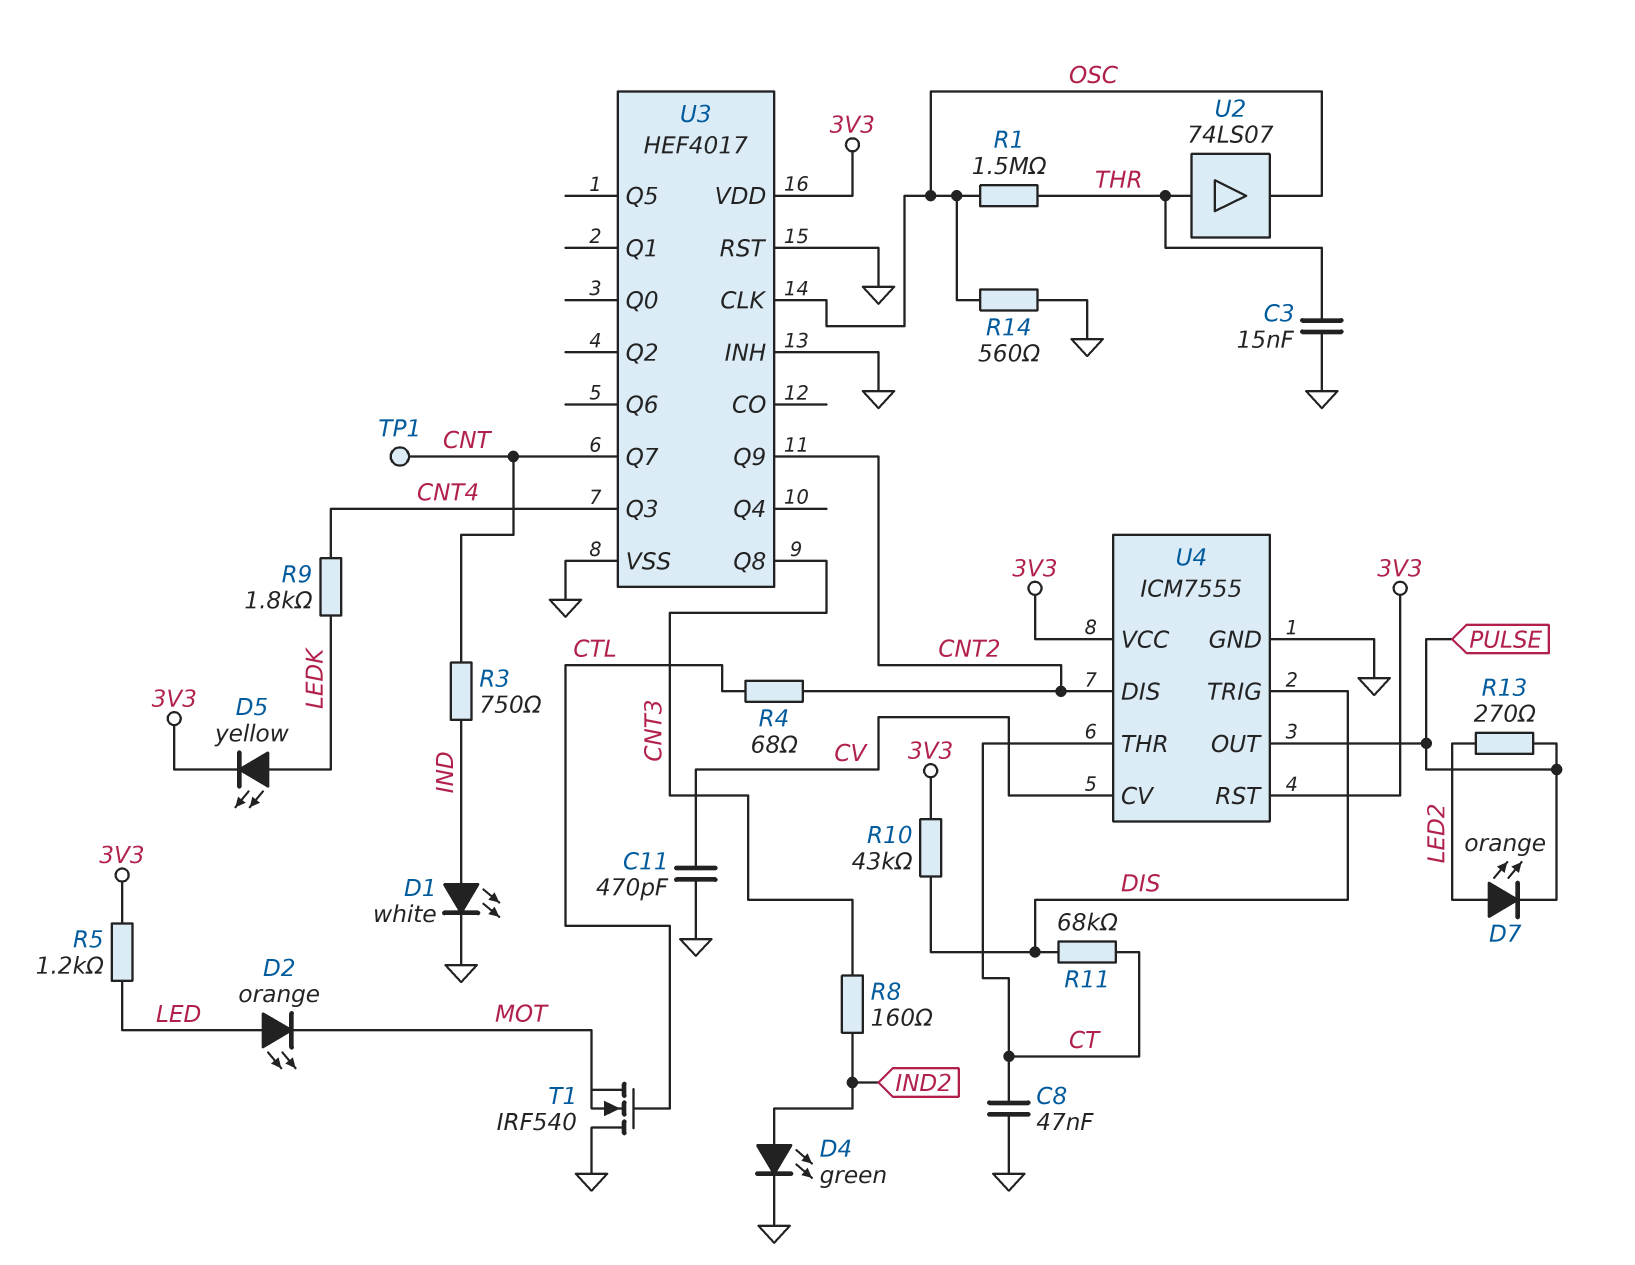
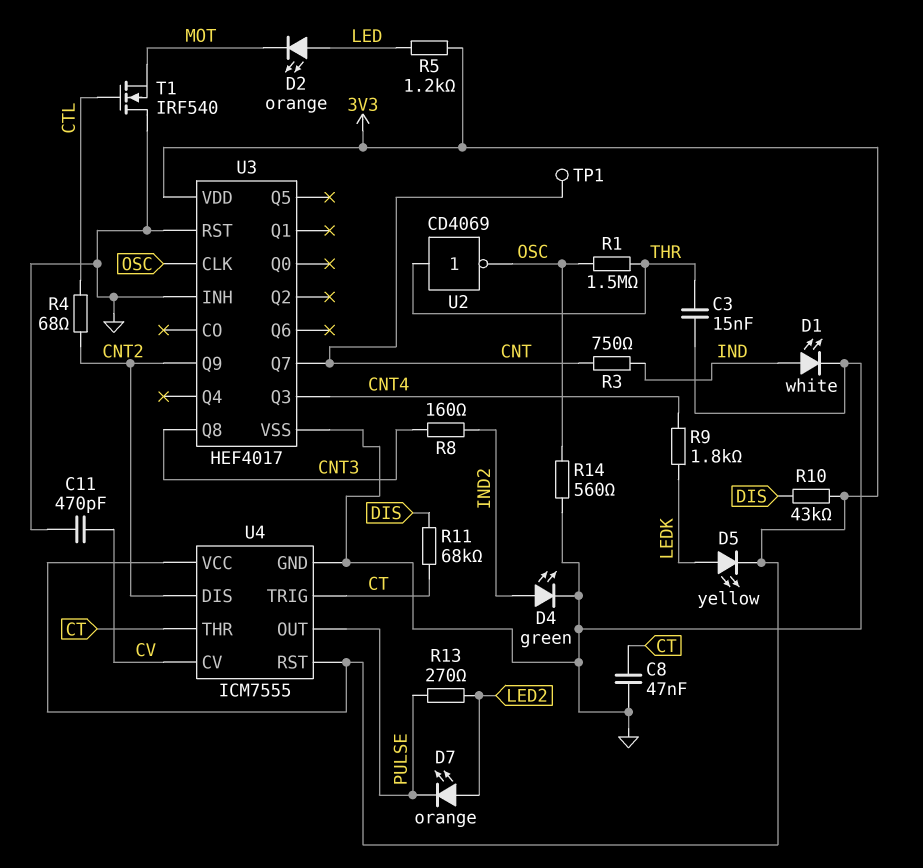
U2: buffer 74LS07 (in THR, out OSC) -> NOT CD4069 (in THR, out OSC)
U4 pin TRIG: DIS -> CT

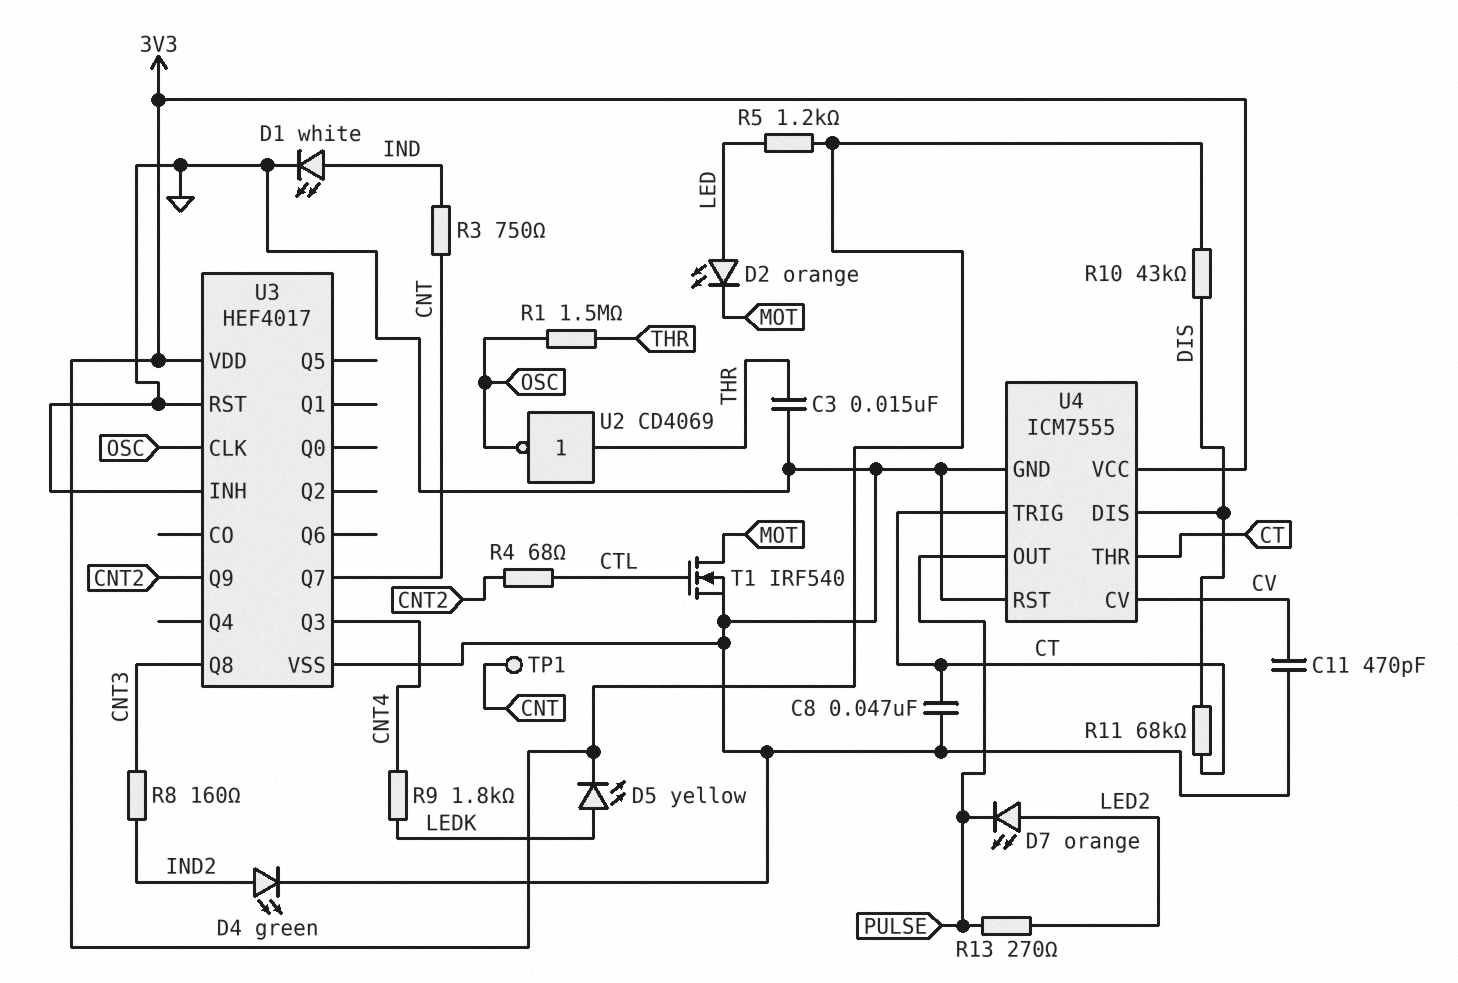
R14: 560 (GND, OSC) -> none
T1: NMOS IRF540 (G CTL, D GND, S MOT) -> NMOS IRF540 (G CTL, D MOT, S GND)
U4 pin DIS: CNT2 -> DIS
U4 pin RST: 3V3 -> GND

